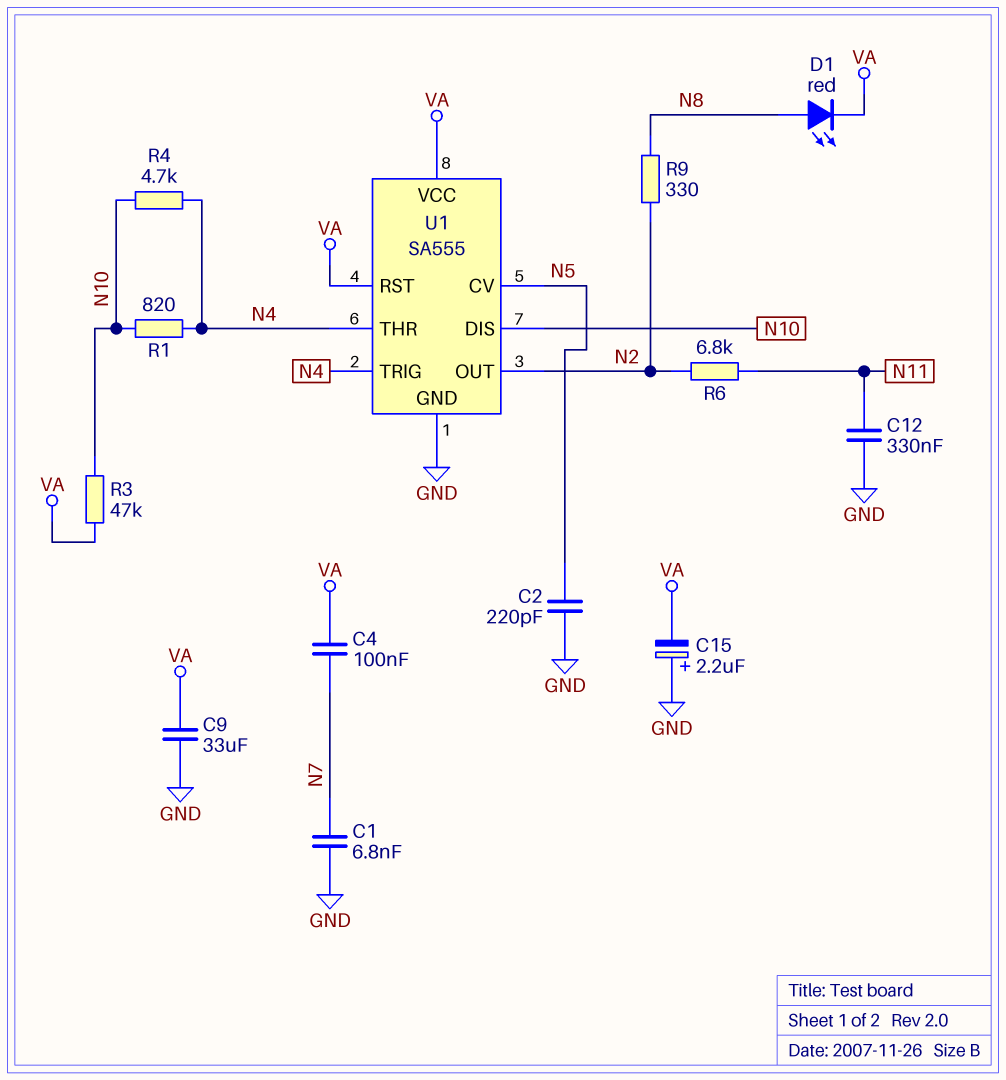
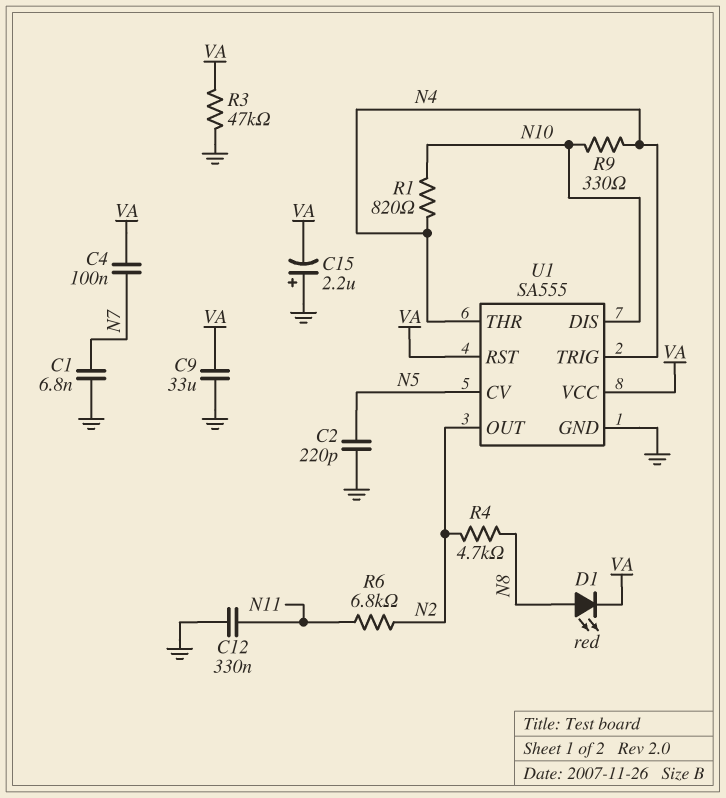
R3: 47k (N10, VA) -> 47k (GND, VA)
R4: 4.7k (N4, N10) -> 4.7k (N2, N8)
R9: 330 (N2, N8) -> 330 (N4, N10)

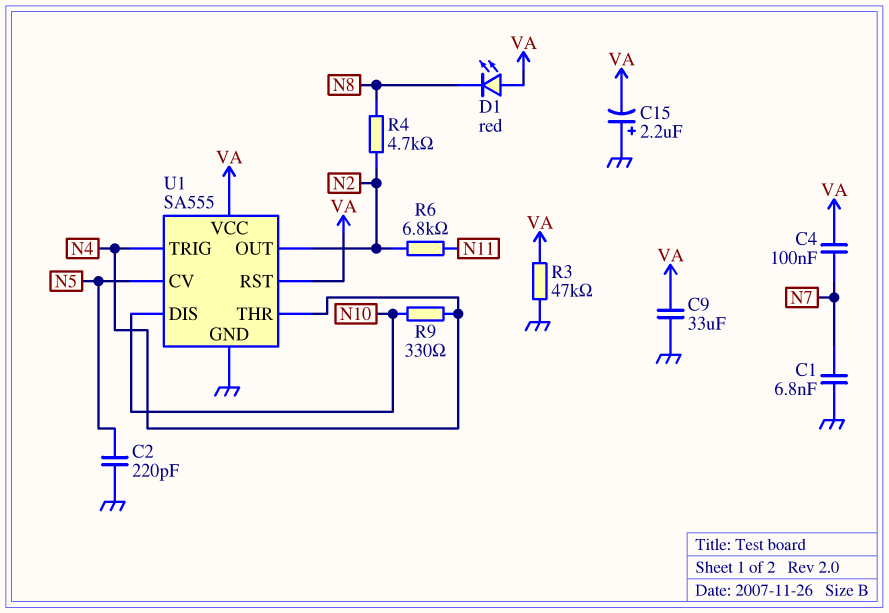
C12: 330nF (GND, N11) -> none
D1: LED red (A N8, K VA) -> LED red (A VA, K N8)
R1: 820 (N4, N10) -> none

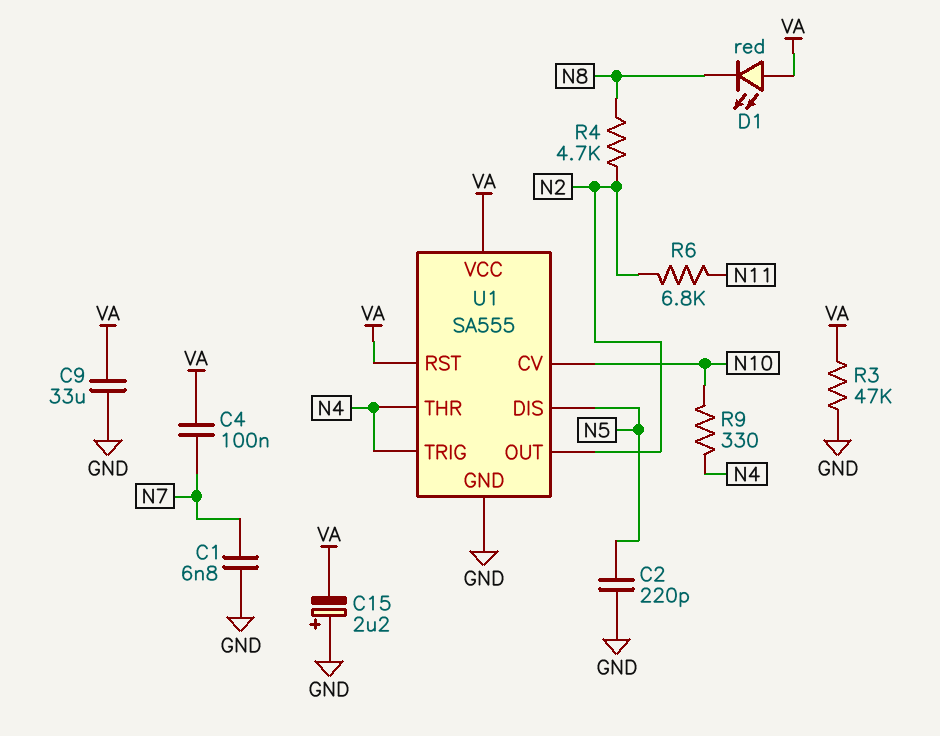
U1 pin CV: N5 -> N10
U1 pin DIS: N10 -> N5

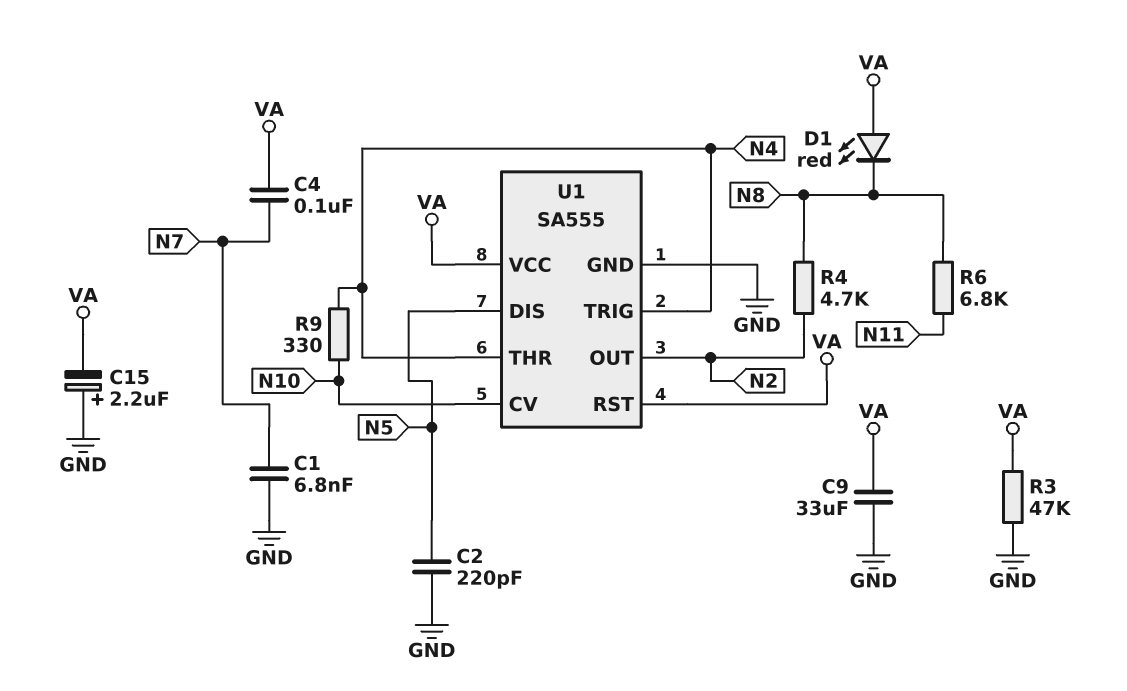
R6: 6.8k (N2, N11) -> 6.8k (N8, N11)

